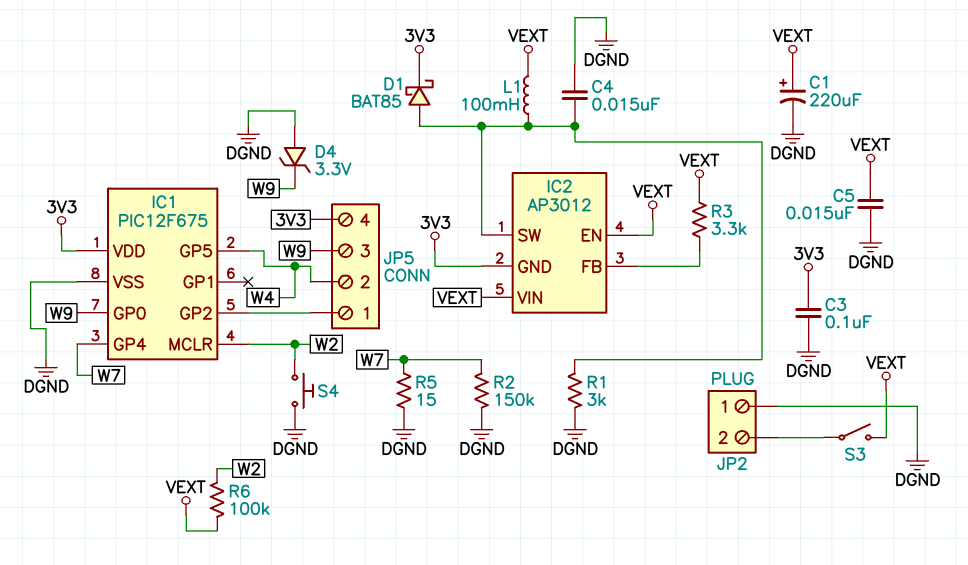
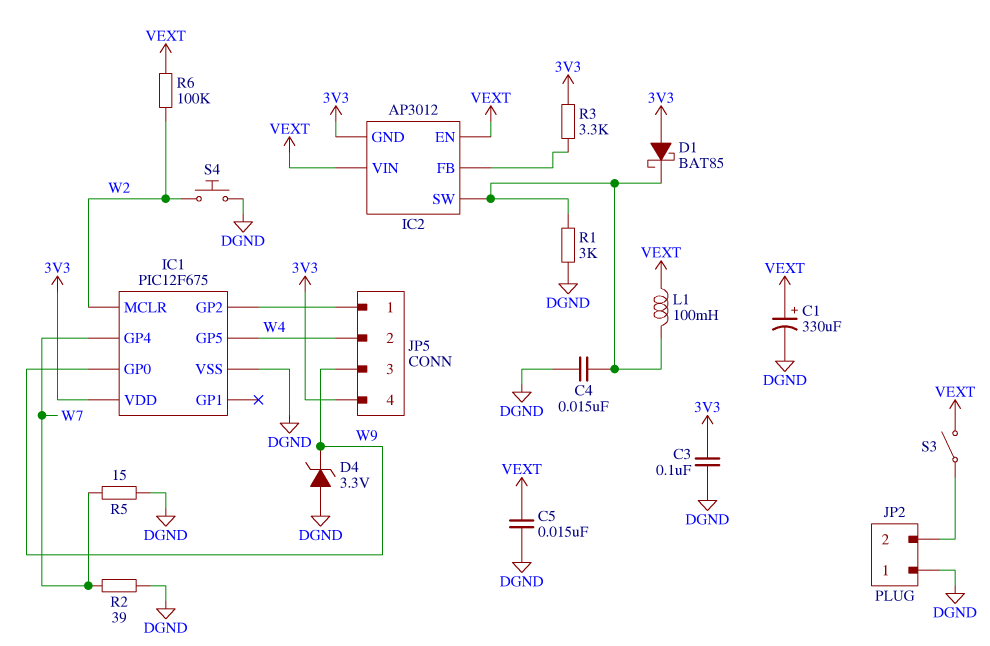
C1: 220uF (plus VEXT, minus DGND) -> 330uF (plus VEXT, minus DGND)
D1: schottky BAT85 (A IC2/SW, K 3V3) -> schottky BAT85 (A 3V3, K IC2/SW)
R2: 150k (DGND, W7) -> 39 (DGND, W7)
R3: 3.3k (IC2/FB, VEXT) -> 3.3k (3V3, IC2/FB)

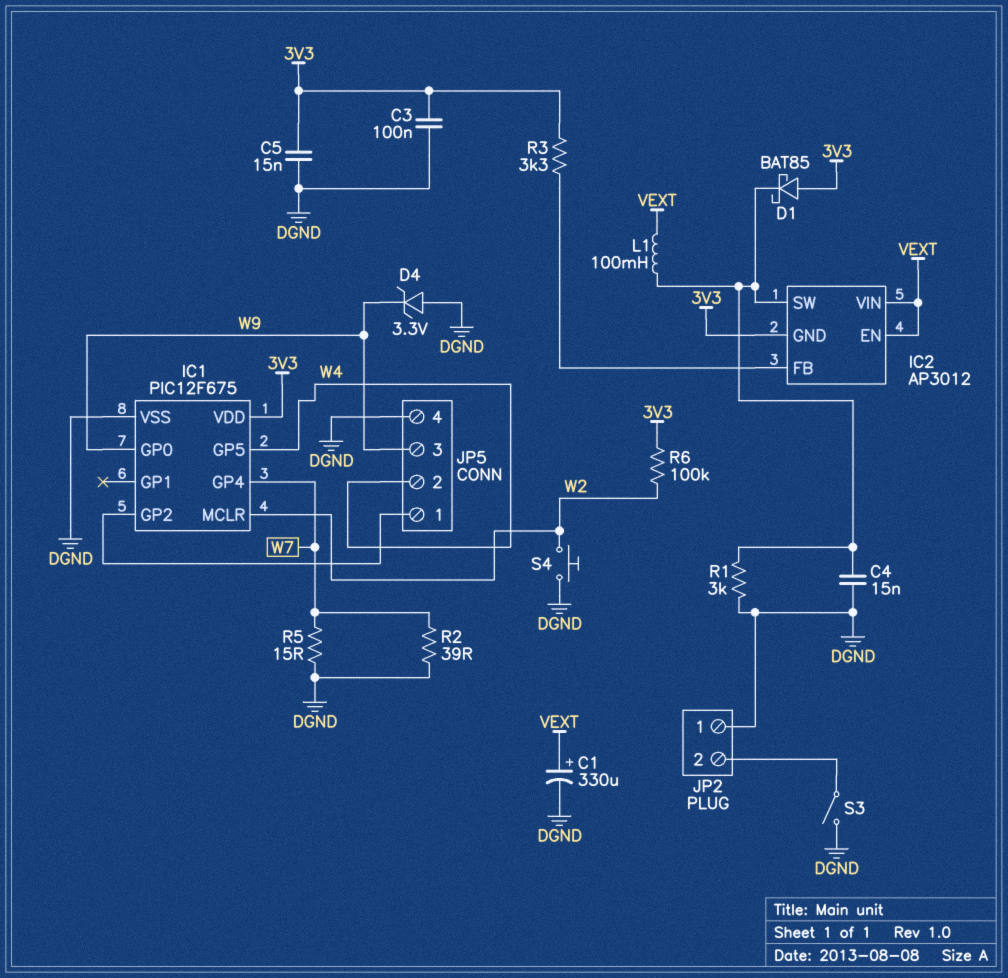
C5: 15nF (DGND, VEXT) -> 15nF (3V3, DGND)
JP5 pin 4: 3V3 -> DGND
R6: 100k (VEXT, W2) -> 100k (3V3, W2)
S3: switch (JP2/2, VEXT) -> switch (DGND, JP2/2)

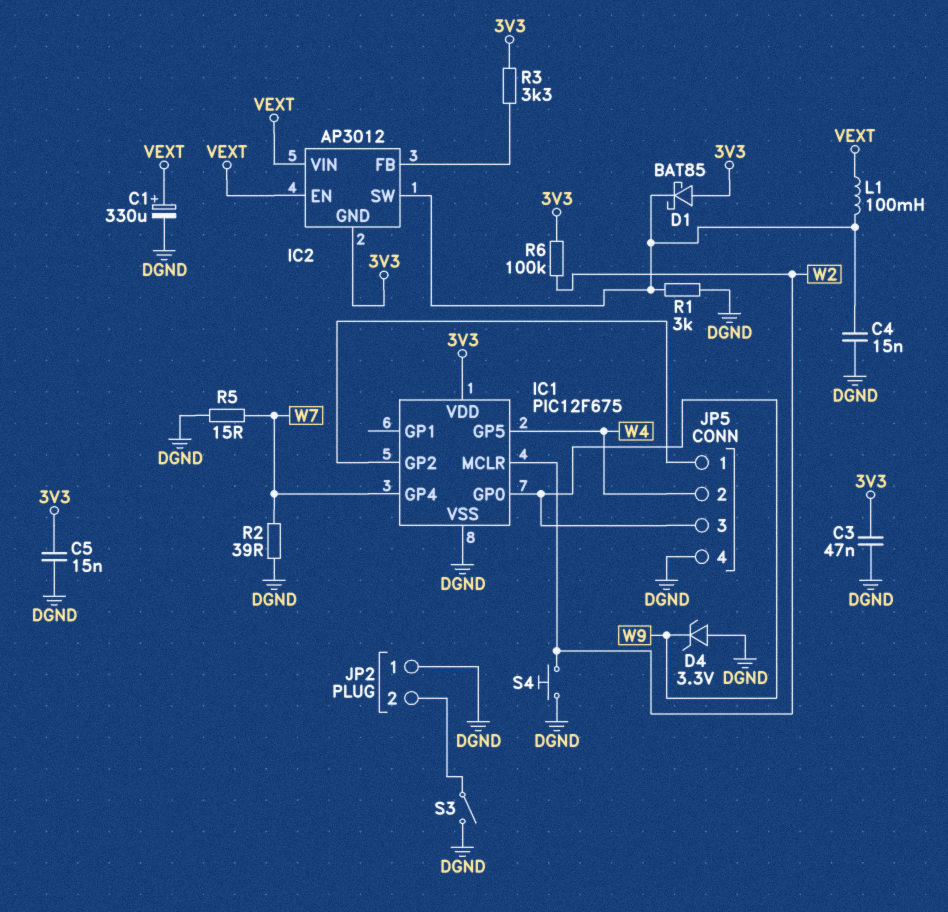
C3: 100nF (3V3, DGND) -> 47nF (3V3, DGND)

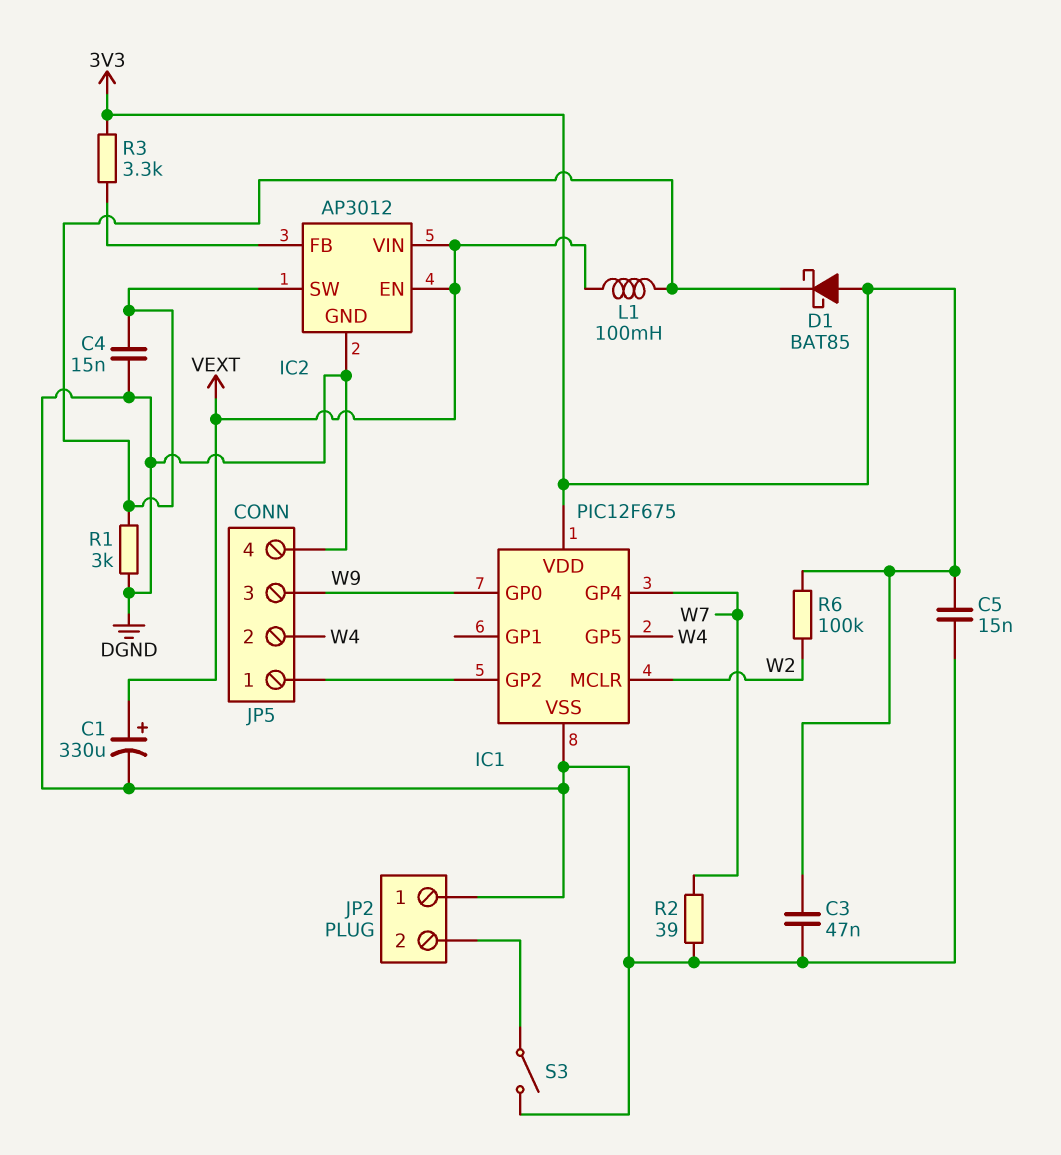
D4: zener 3.3V (A DGND, K W9) -> none
IC2 pin GND: 3V3 -> DGND
R5: 15 (DGND, W7) -> none
S4: button (DGND, W2) -> none

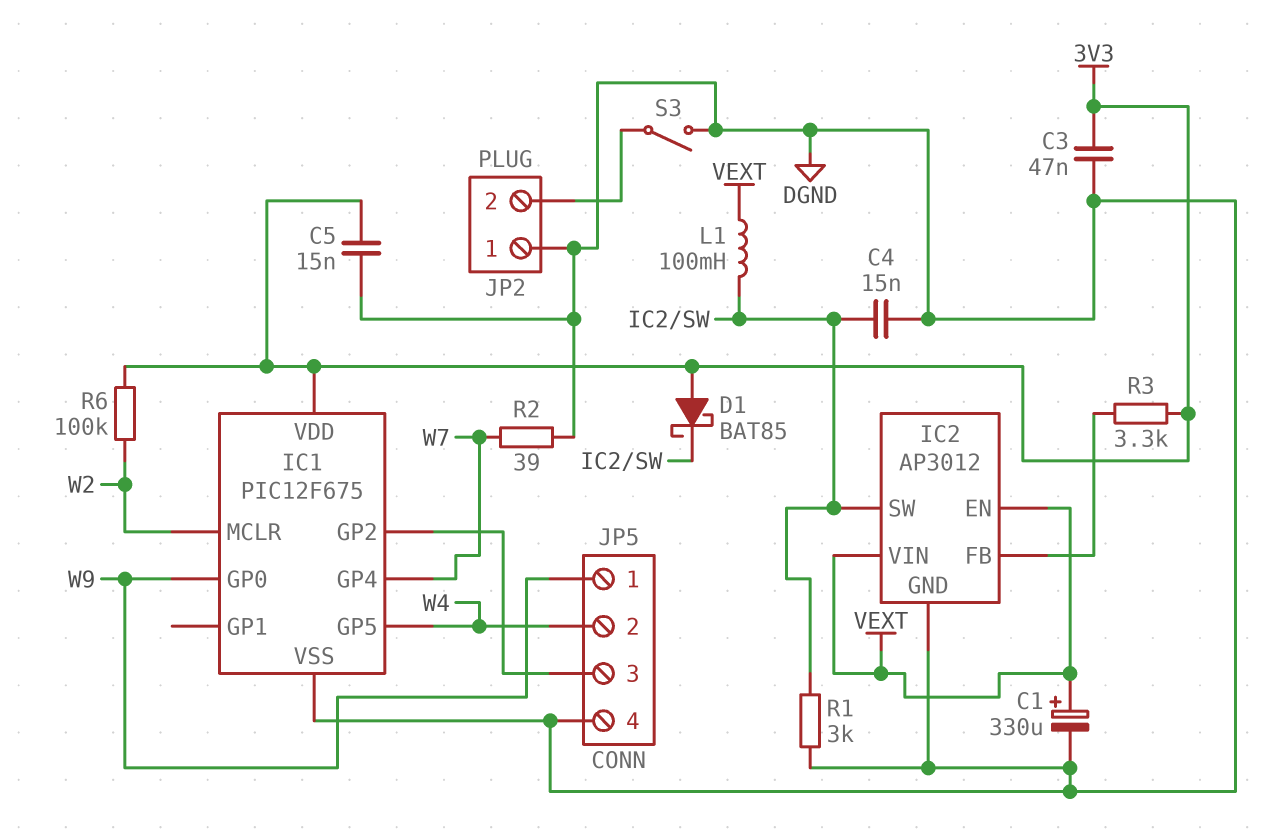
JP5 pin 1: IC1/GP2 -> W9
JP5 pin 3: W9 -> IC1/GP2

